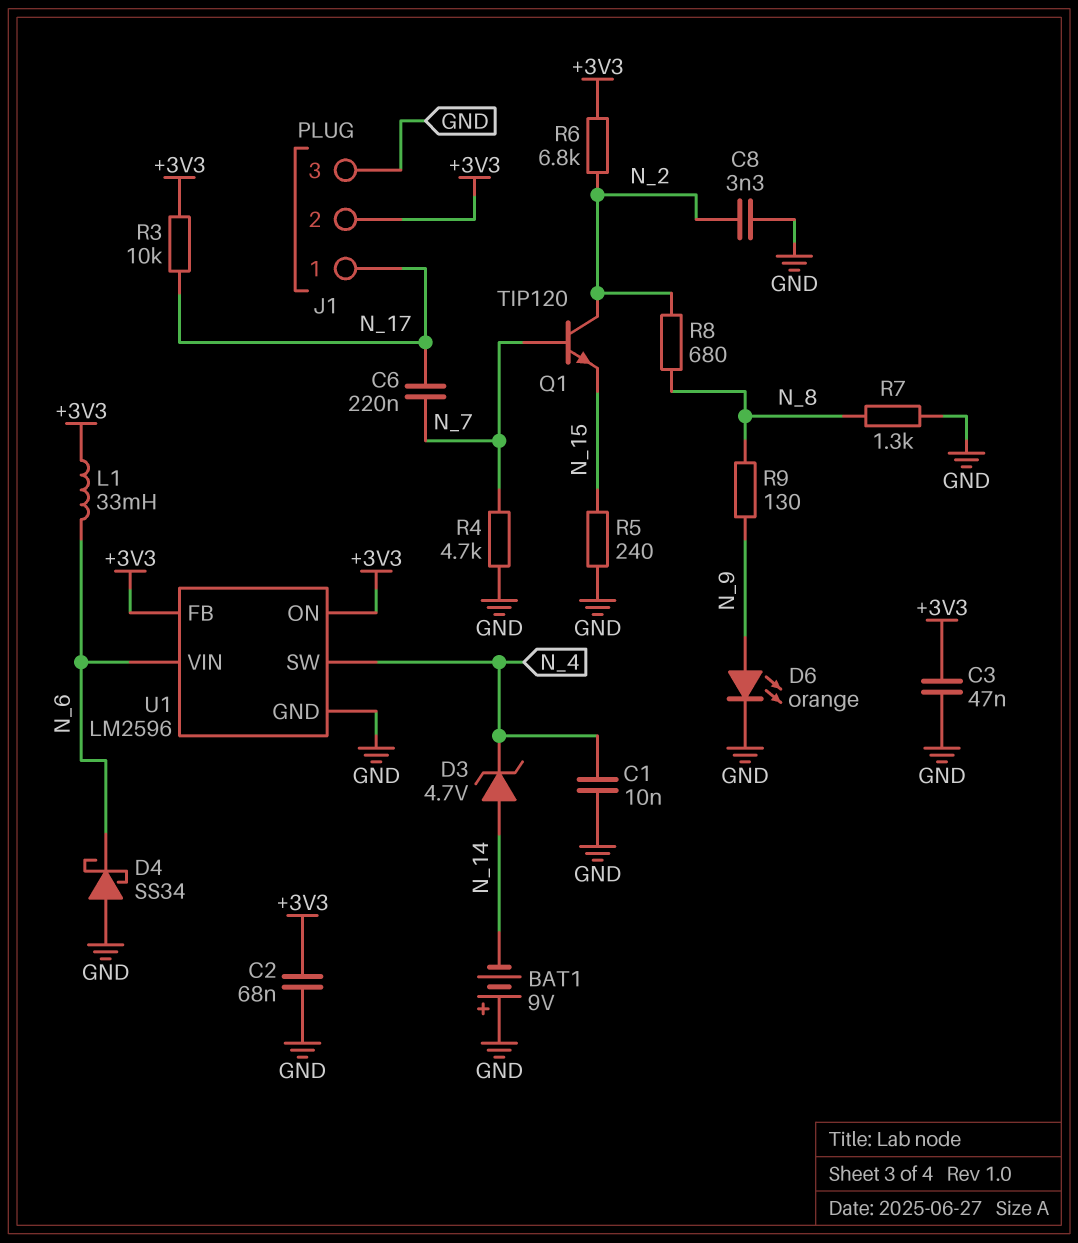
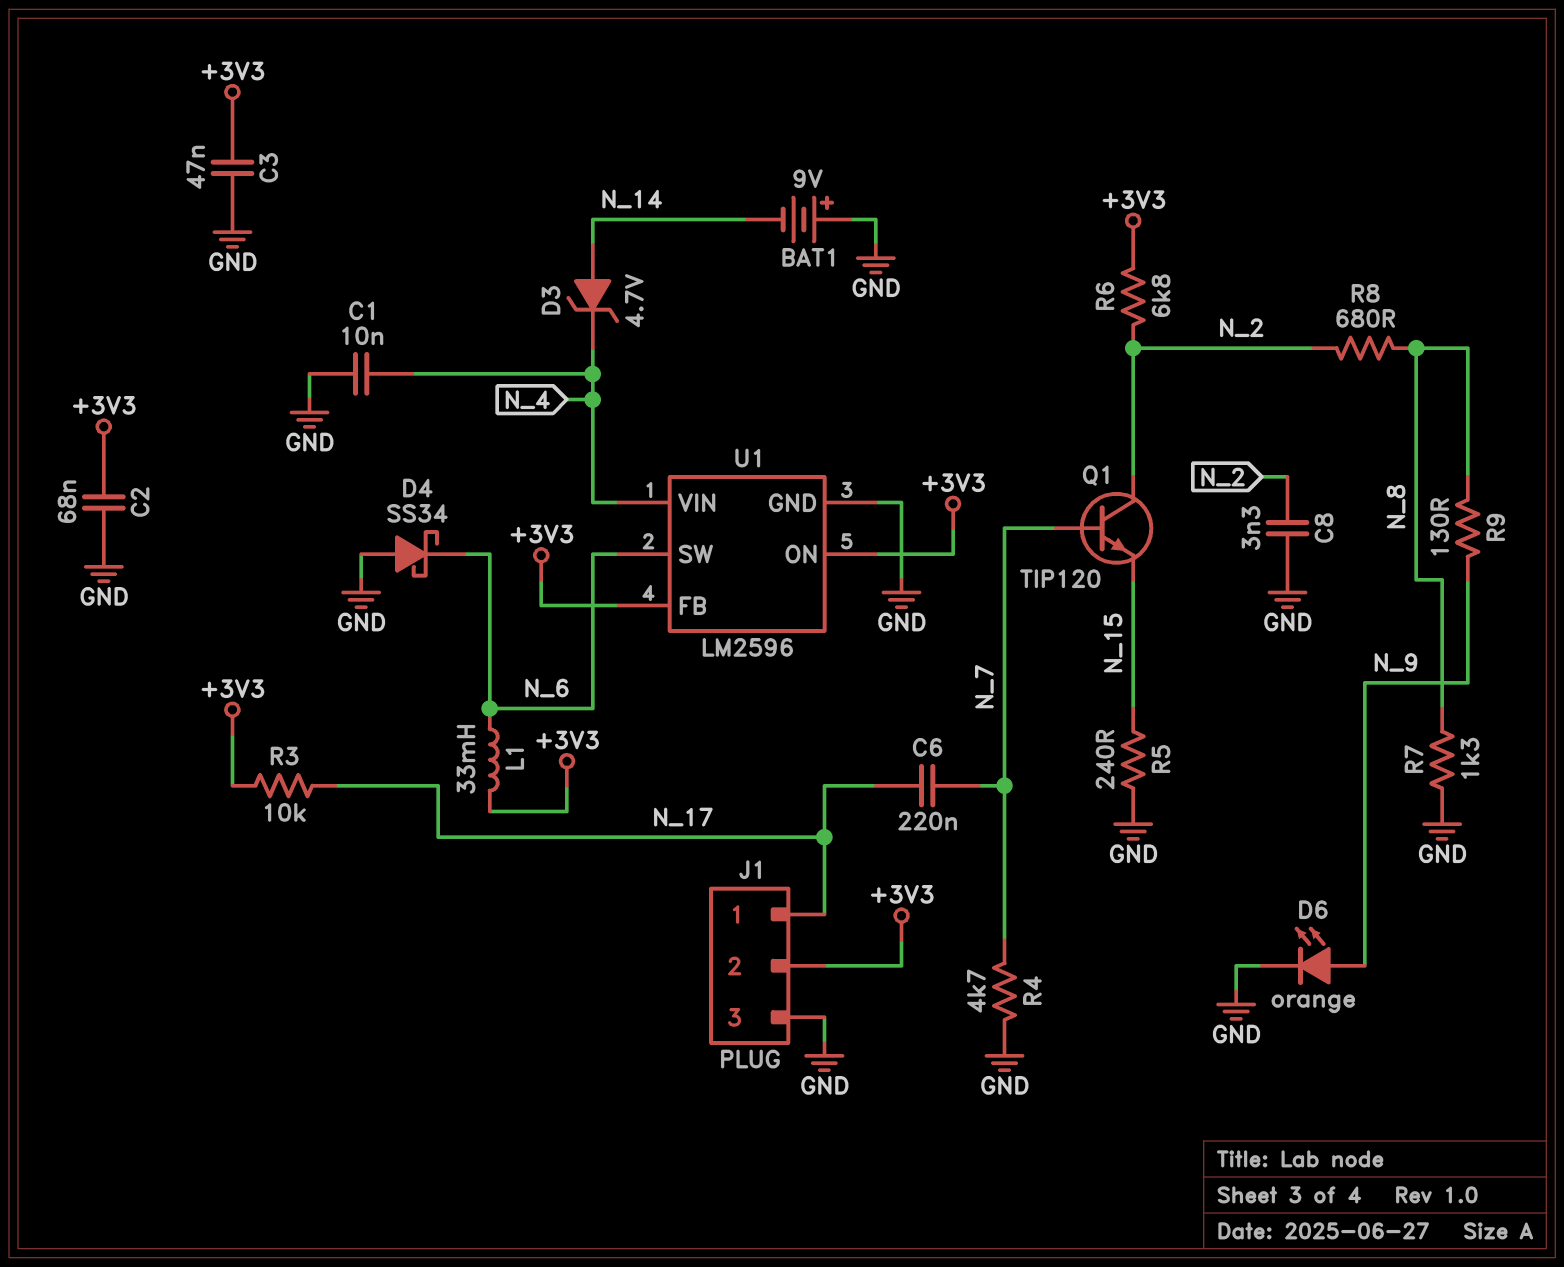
U1 pin SW: N_4 -> N_6
U1 pin VIN: N_6 -> N_4

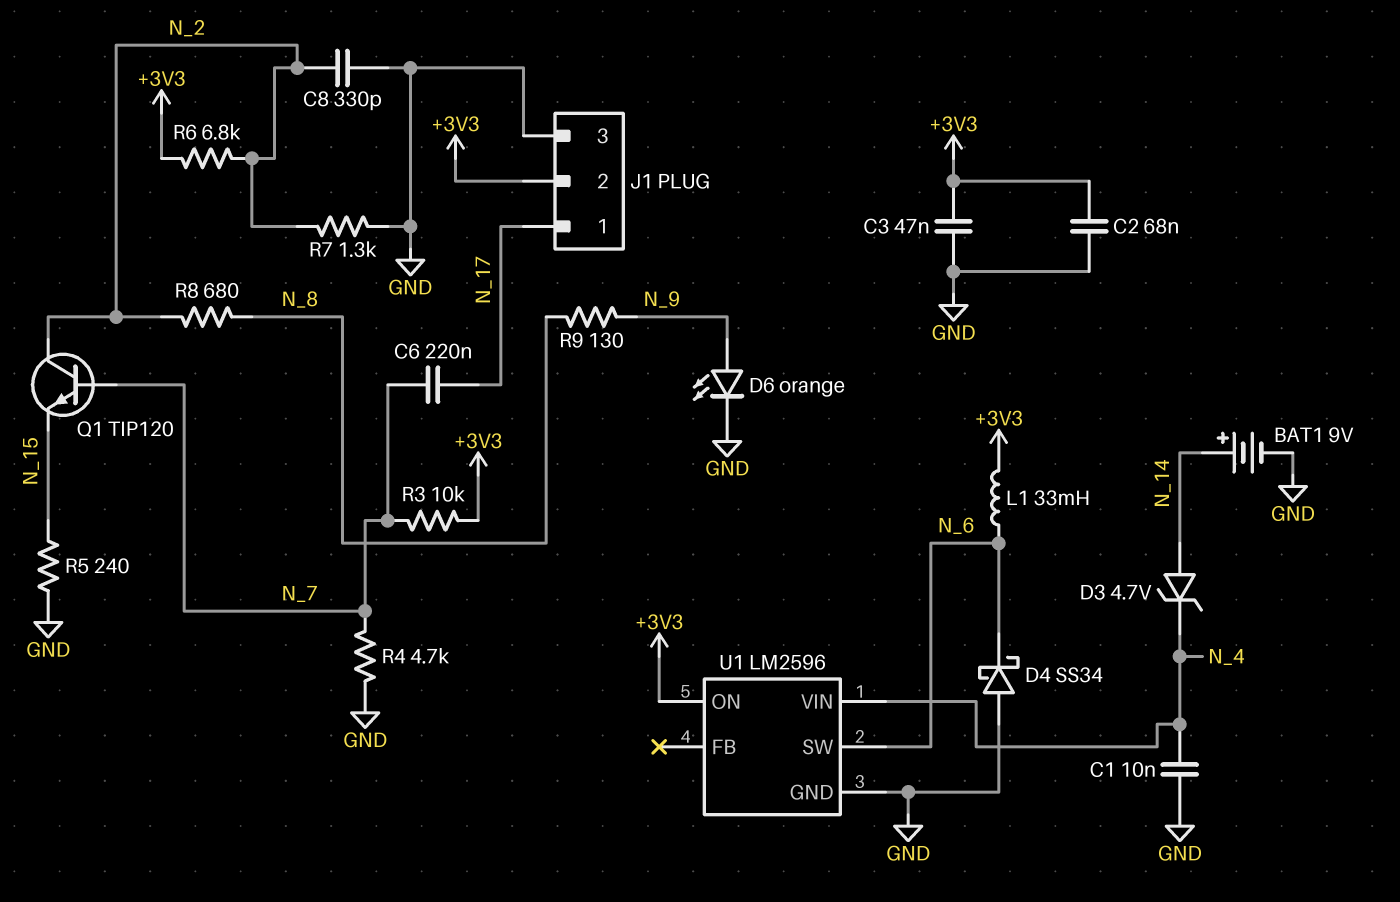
BAT1: 9V (plus GND, minus N_14) -> 9V (plus N_14, minus GND)
C8: 3.3nF (GND, N_2) -> 330pF (GND, N_2)
R3: 10k (+3V3, N_17) -> 10k (+3V3, N_7)
R7: 1.3k (GND, N_8) -> 1.3k (GND, N_2)
U1 pin FB: +3V3 -> none

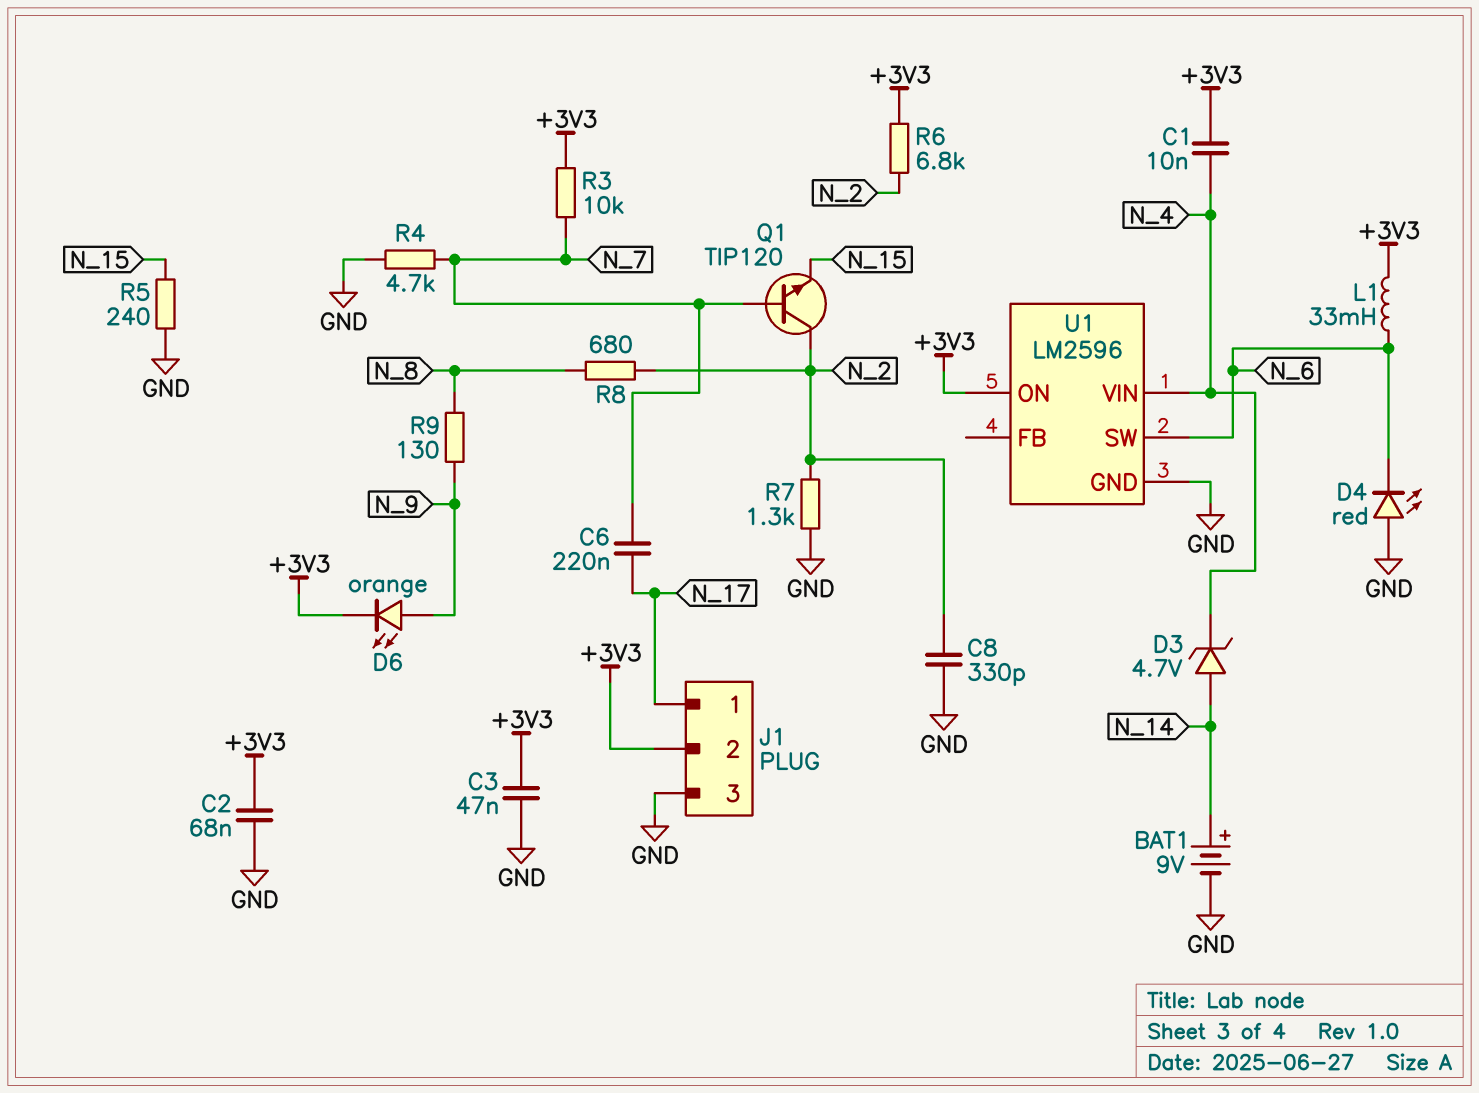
C1: 10nF (GND, N_4) -> 10nF (+3V3, N_4)
D4: schottky SS34 (A GND, K N_6) -> LED red (A GND, K N_6)
D6: LED orange (A N_9, K GND) -> LED orange (A N_9, K +3V3)

